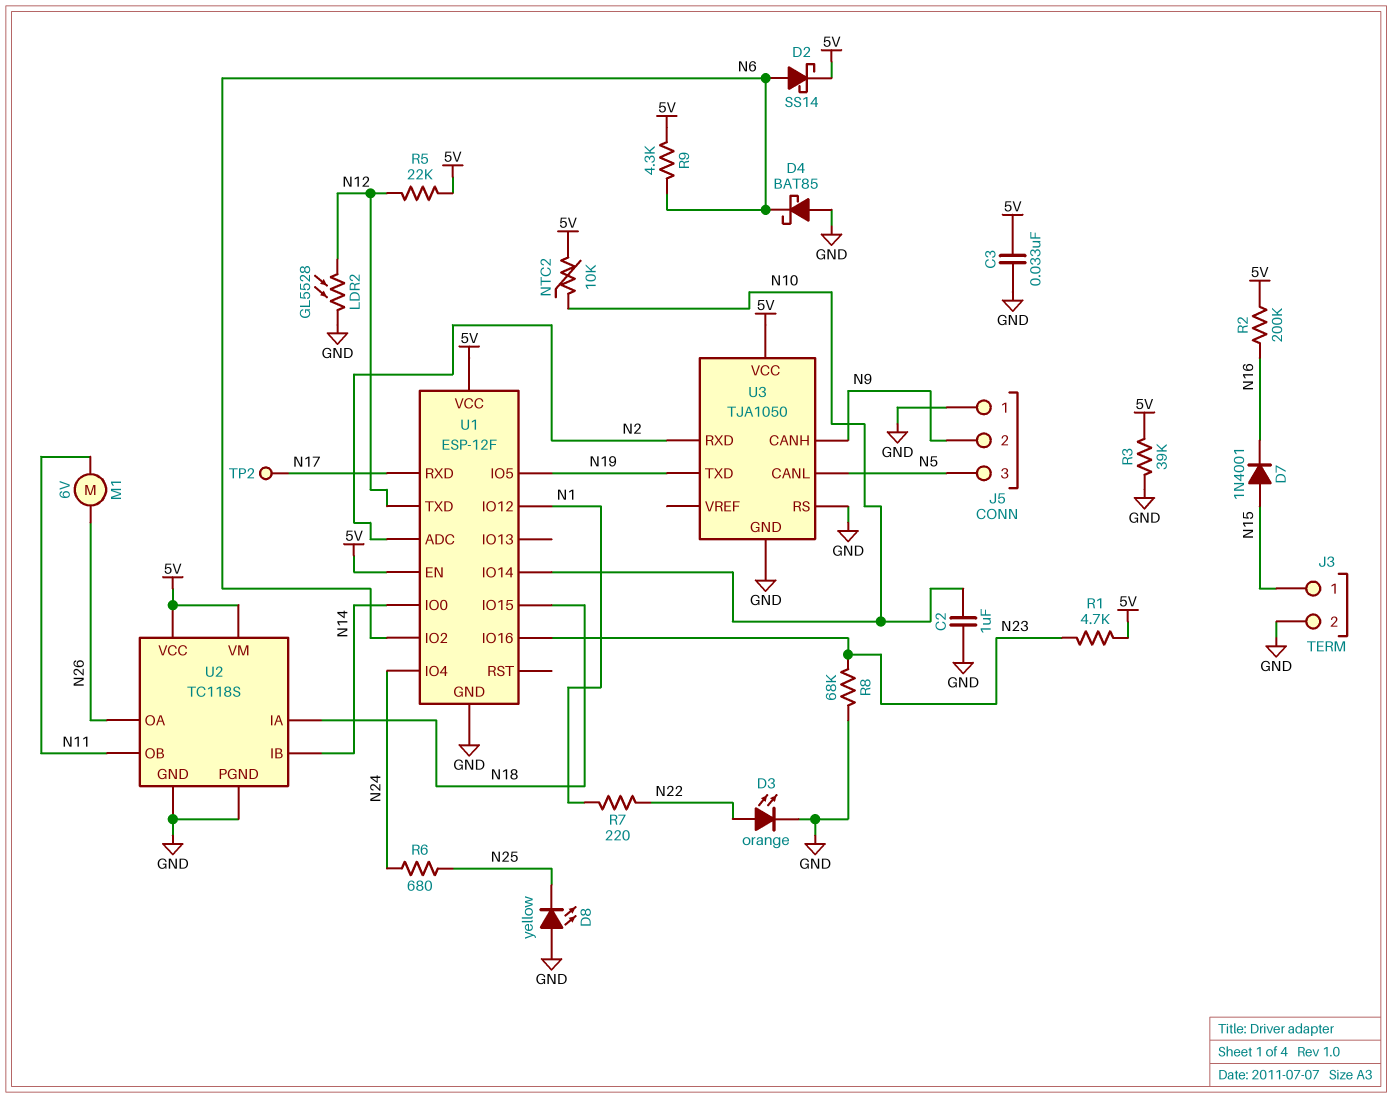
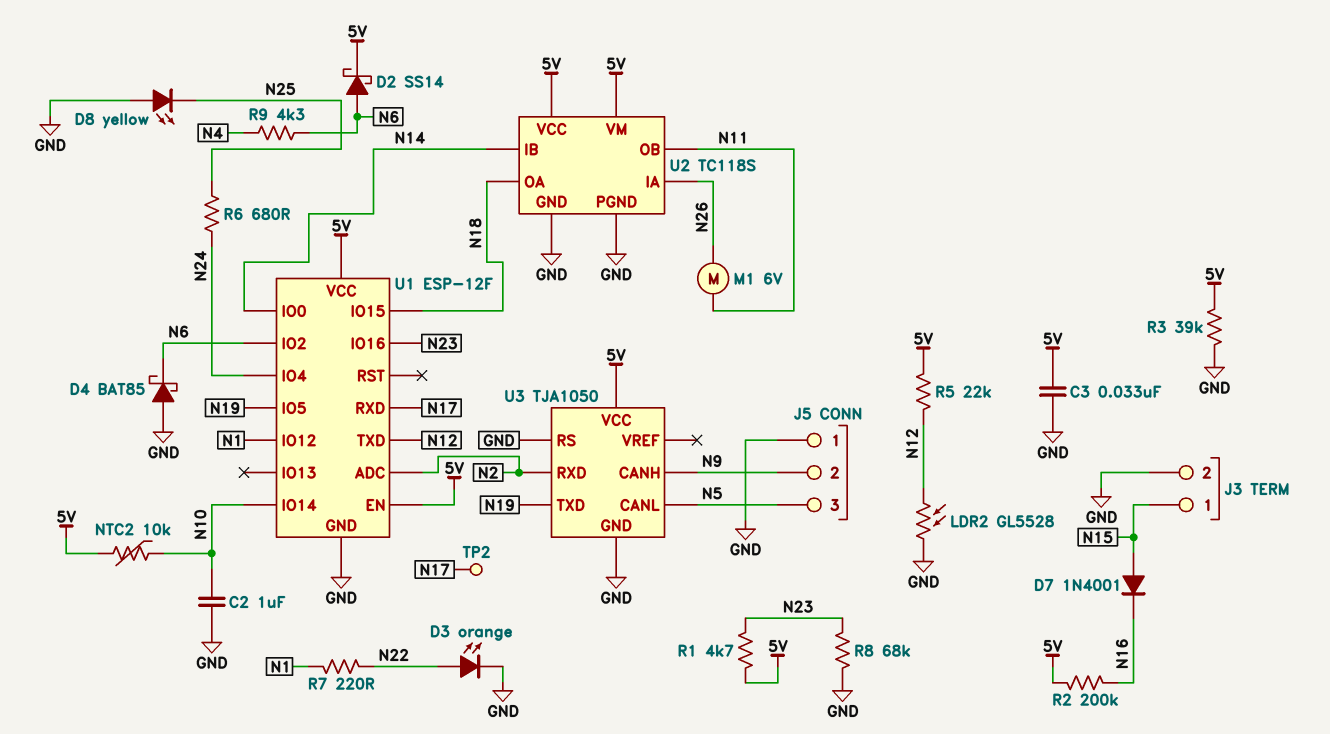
R9: 4.3k (5V, N6) -> 4.3k (N4, N6)
U2 pin IA: N18 -> N26
U2 pin OA: N26 -> N18

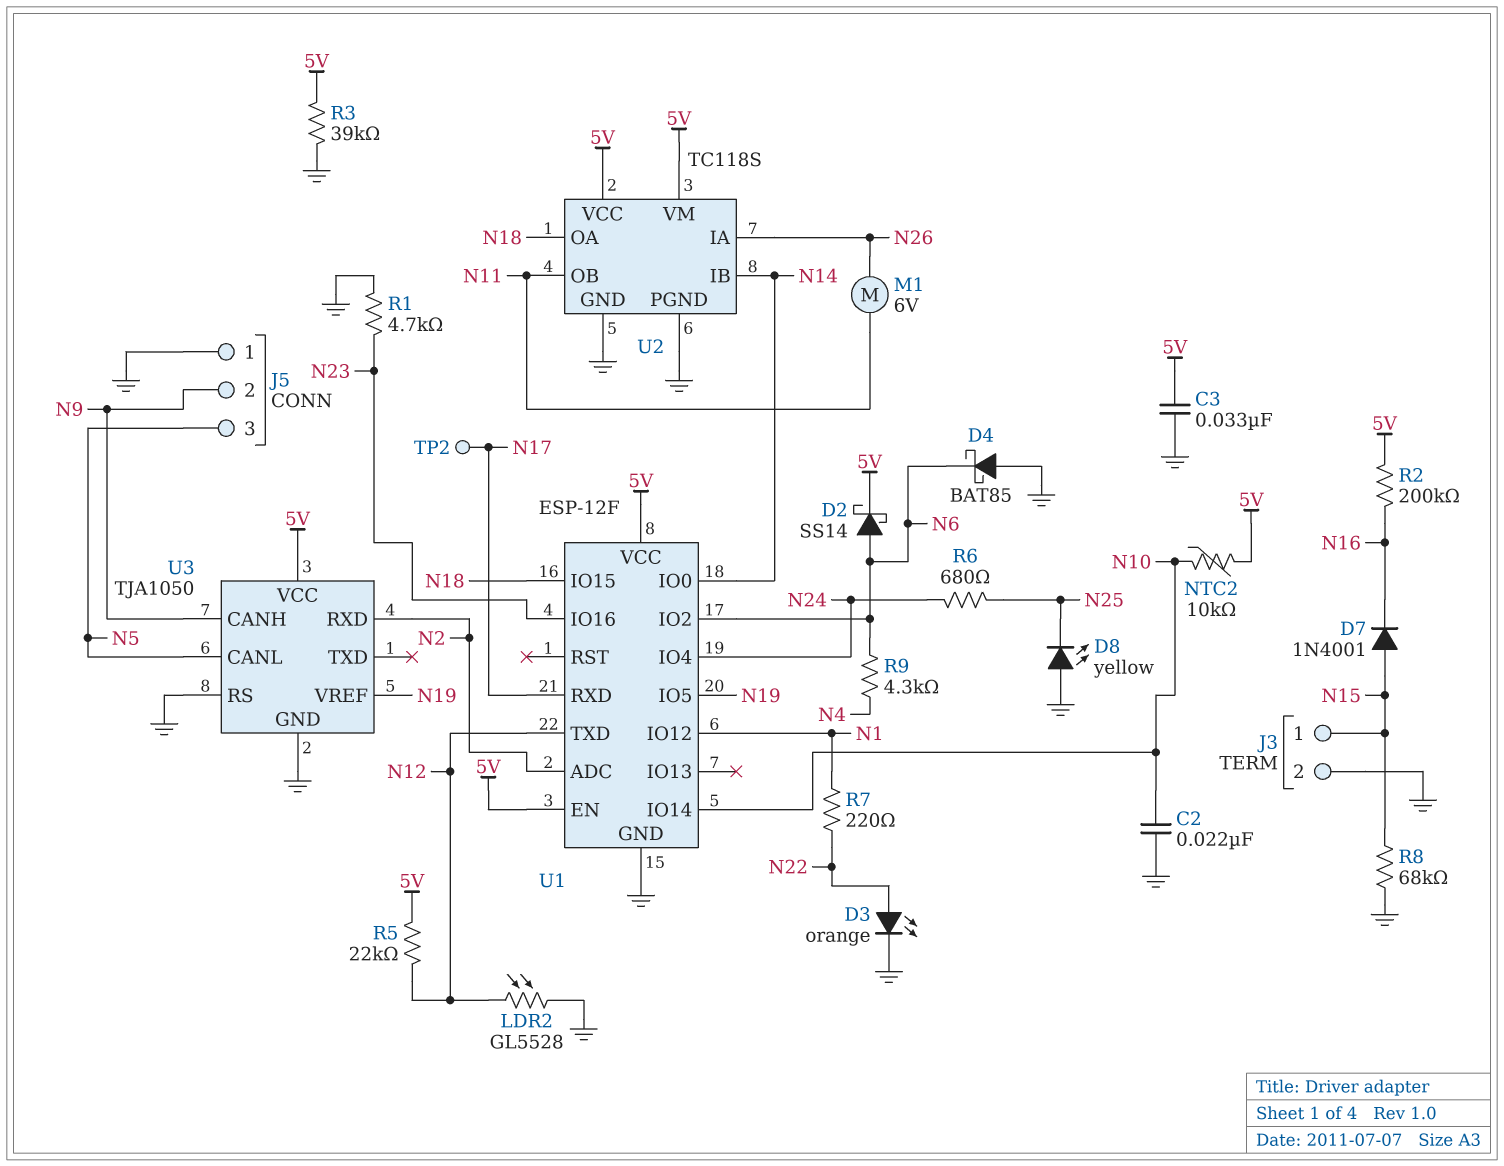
C2: 1uF (GND, N10) -> 22nF (GND, N10)
R1: 4.7k (5V, N23) -> 4.7k (GND, N23)
R8: 68k (GND, N23) -> 68k (GND, N15)
U3 pin TXD: N19 -> none
U3 pin VREF: none -> N19

